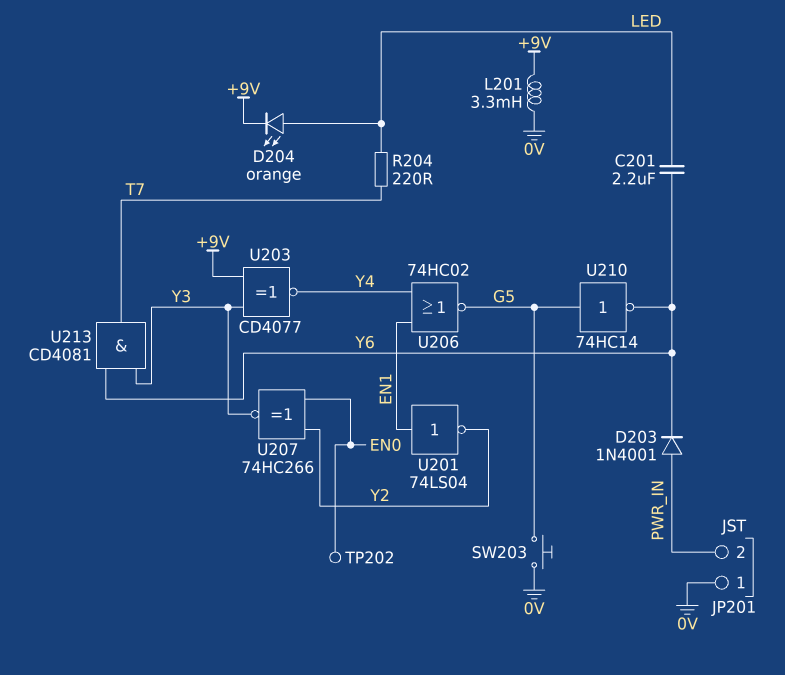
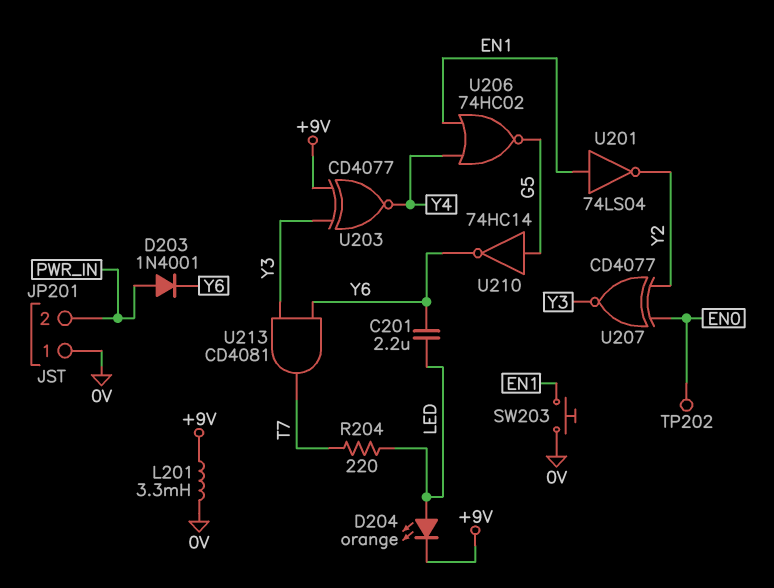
SW203: button (0V, G5) -> button (0V, EN1)
U207: XNOR 74HC266 (in EN0, in Y2, out Y3) -> XNOR CD4077 (in EN0, in Y2, out Y3)

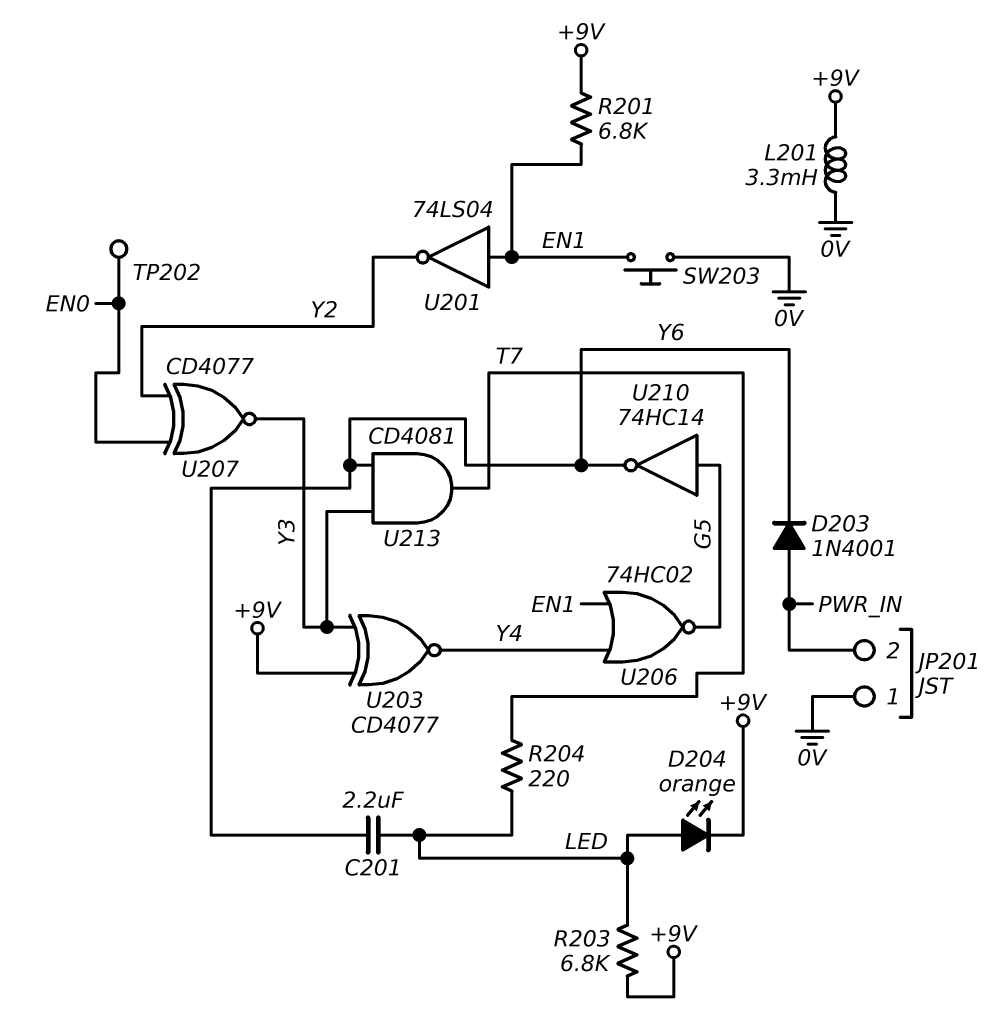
R201: none -> 6.8k (+9V, EN1)
R203: none -> 6.8k (+9V, LED)

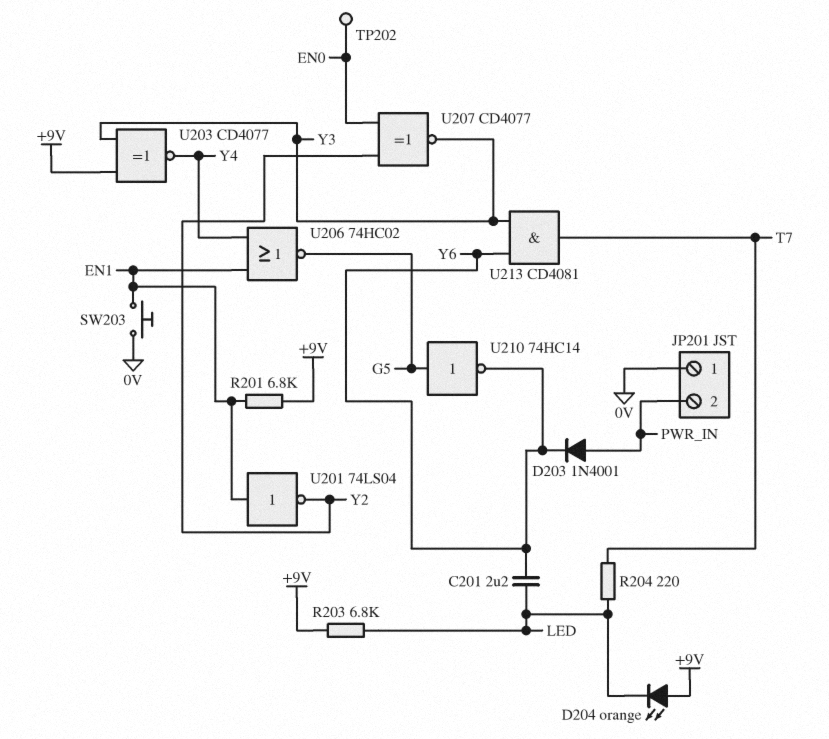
D204: LED orange (A LED, K +9V) -> LED orange (A +9V, K LED)
L201: 3.3mH (+9V, 0V) -> none

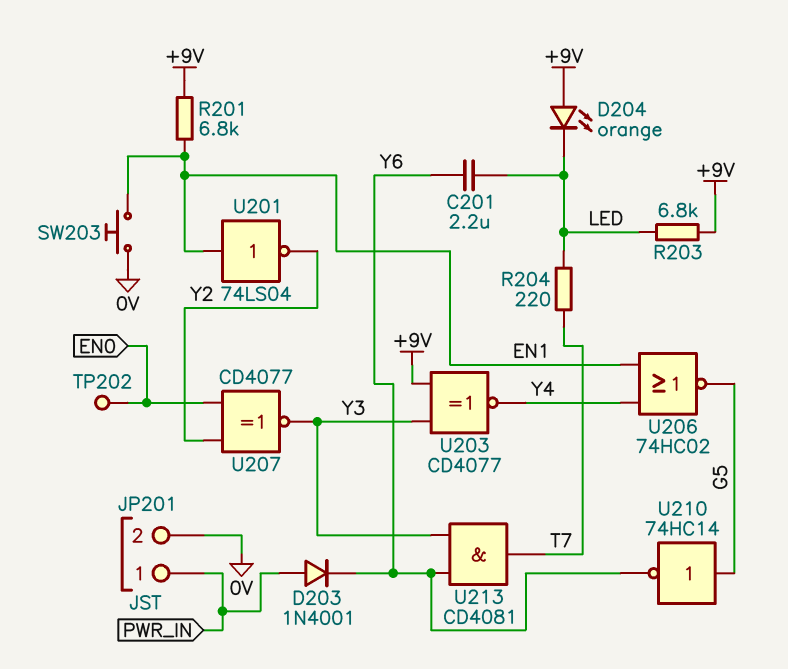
JP201 pin 1: 0V -> PWR_IN
JP201 pin 2: PWR_IN -> 0V

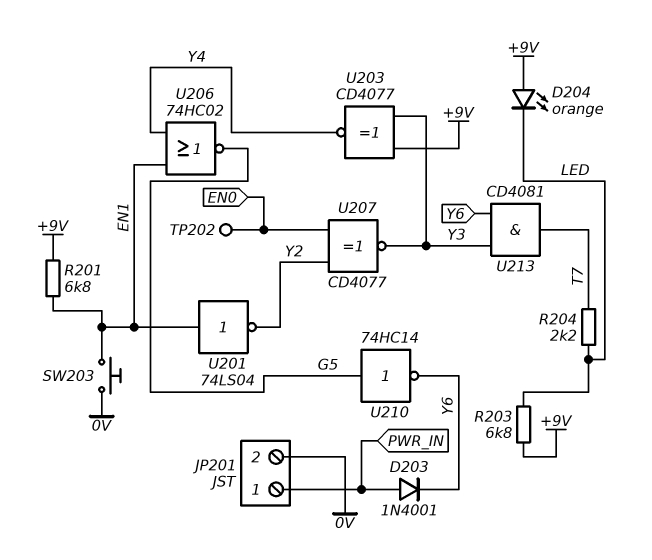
C201: 2.2uF (LED, Y6) -> none
R204: 220 (LED, T7) -> 2.2k (LED, T7)

